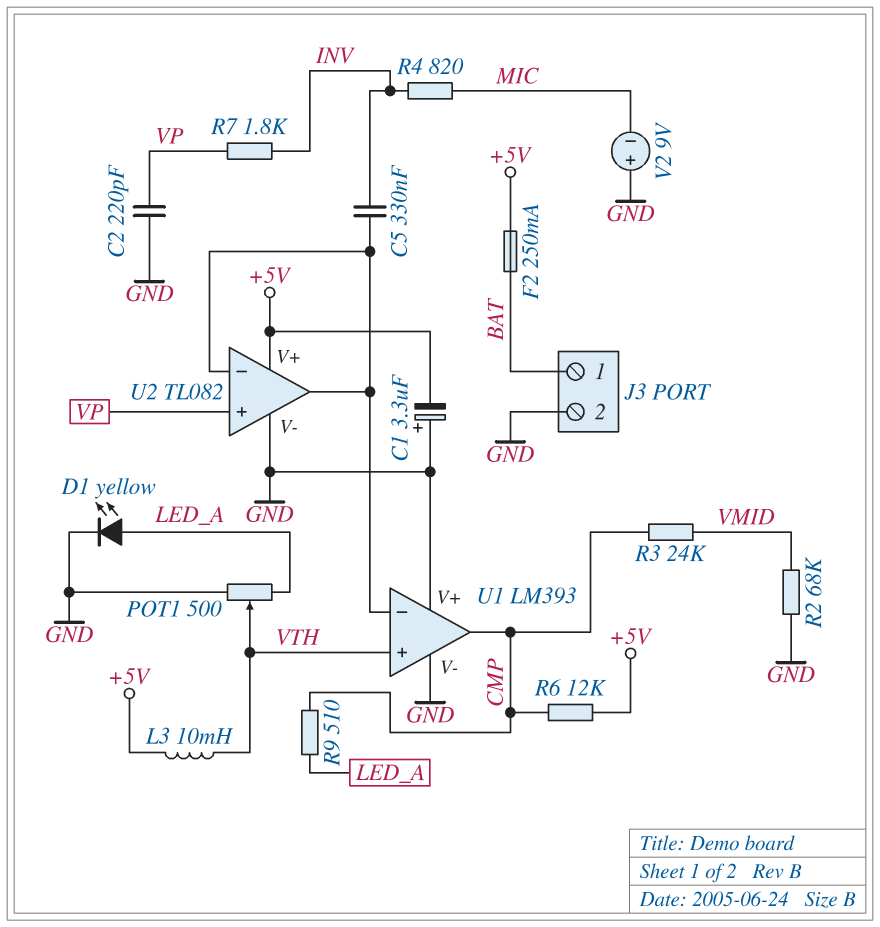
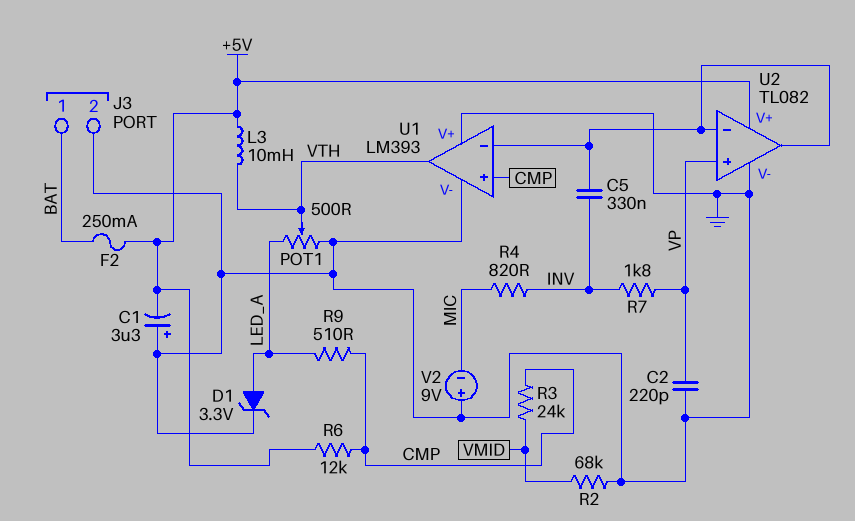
D1: LED yellow (A LED_A, K GND) -> zener 3.3V (A LED_A, K GND)
U1 pin in+: VTH -> CMP
U1 pin out: CMP -> VTH

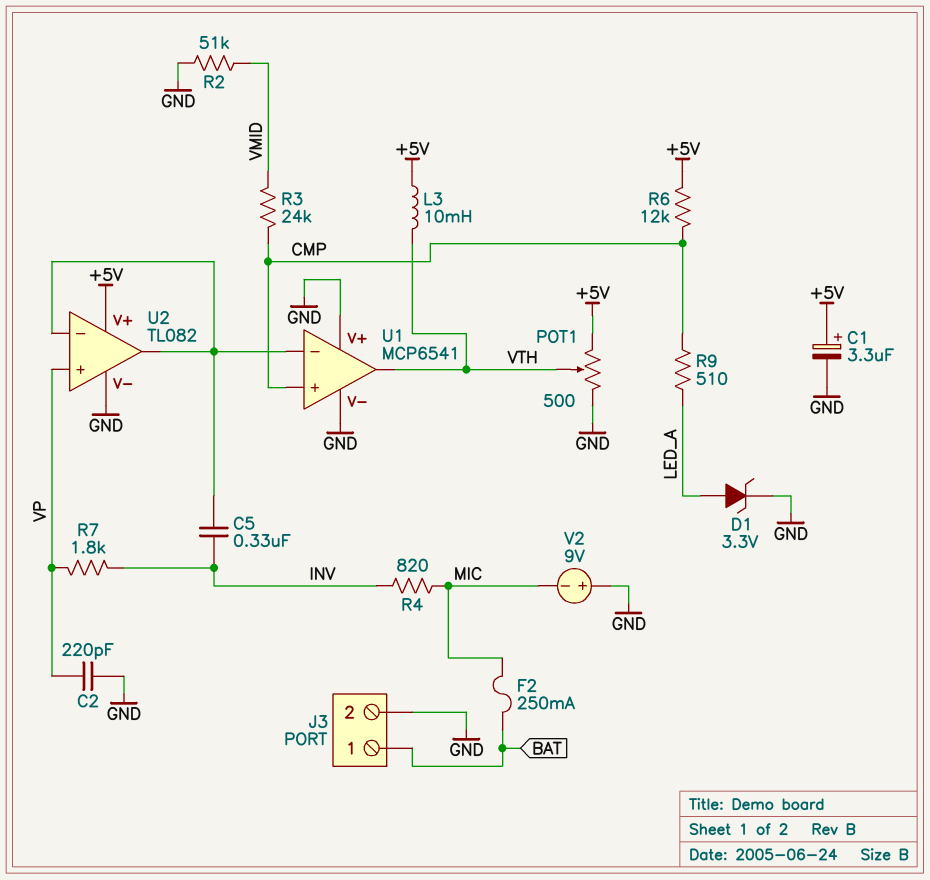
C1: 3.3uF (plus GND, minus +5V) -> 3.3uF (plus +5V, minus GND)
F2: 250mA (+5V, BAT) -> 250mA (BAT, MIC)
POT1: 500 (GND, LED_A, wiper VTH) -> 500 (+5V, GND, wiper VTH)
R2: 68k (GND, VMID) -> 51k (GND, VMID)
U1: LM393 -> MCP6541

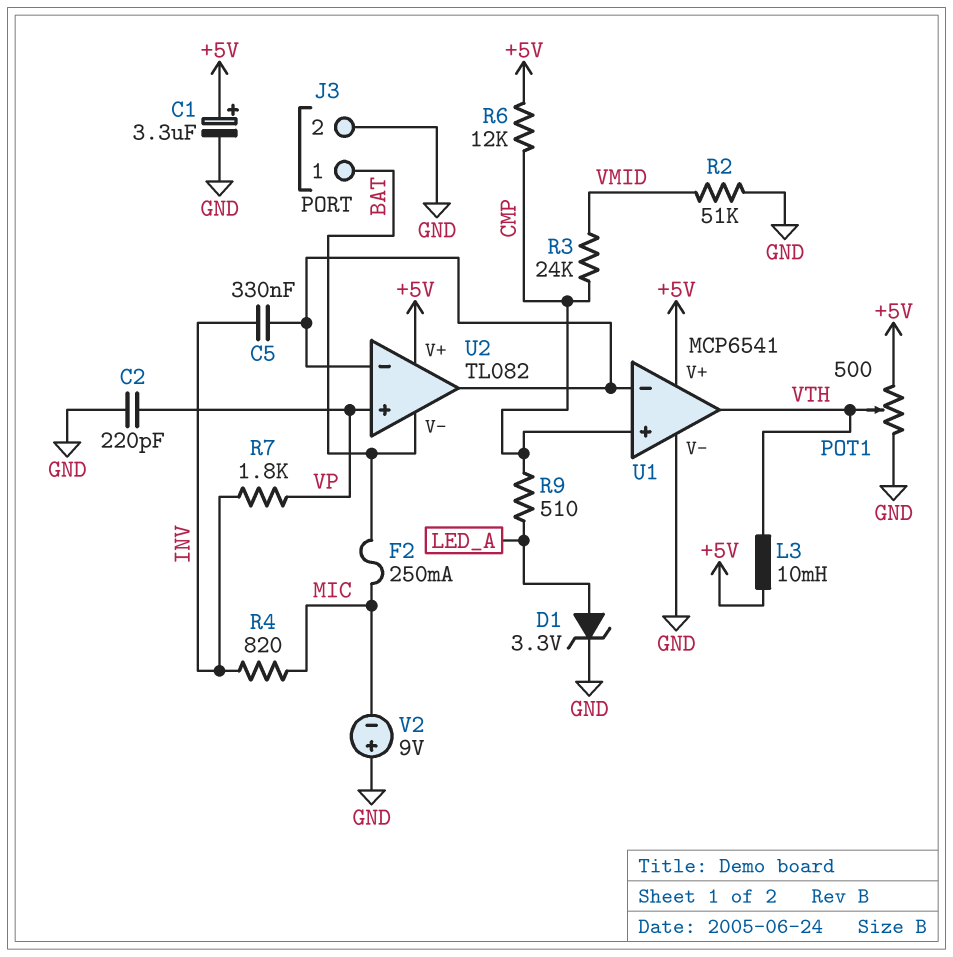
U1 pin V+: GND -> +5V
U2 pin V-: GND -> BAT

